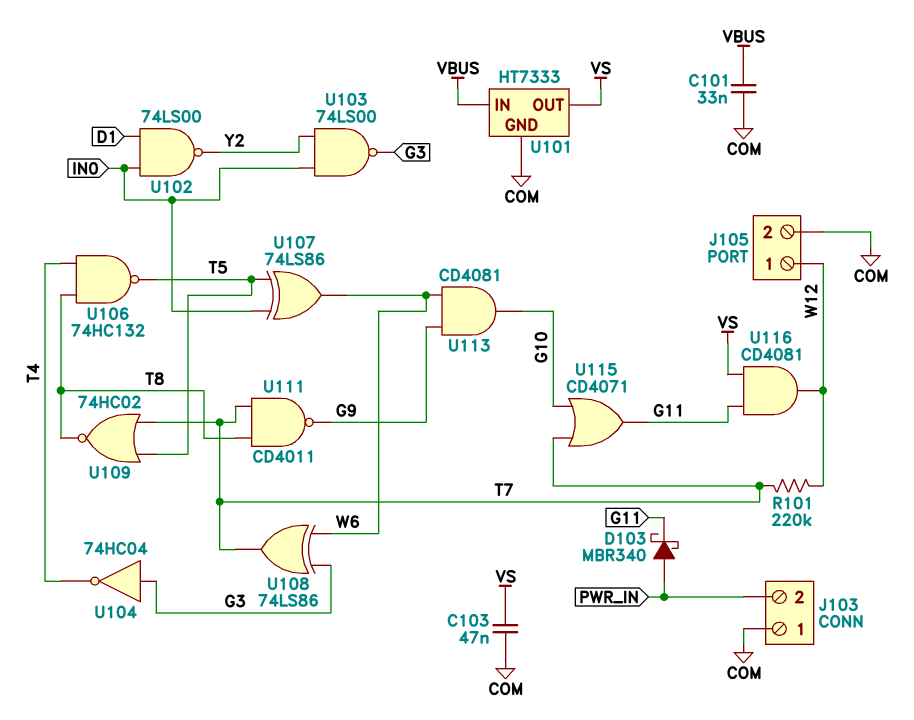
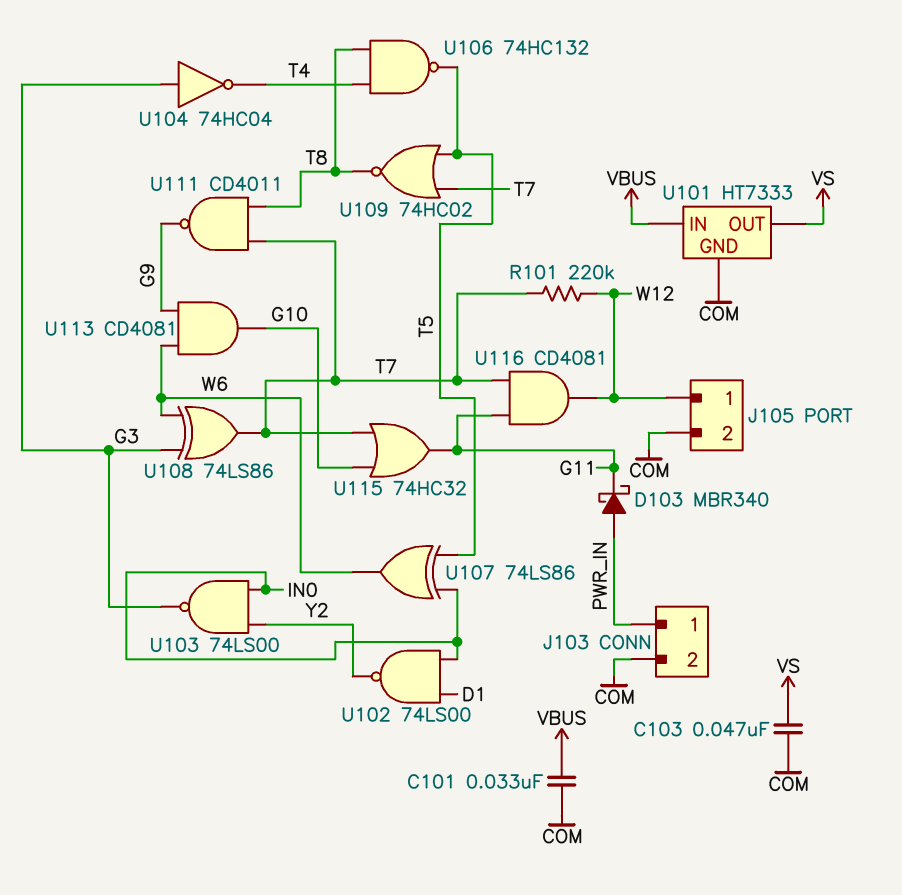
J103 pin 1: COM -> PWR_IN
J103 pin 2: PWR_IN -> COM
U115: OR CD4071 (in G10, in T7, out G11) -> OR 74HC32 (in G10, in T7, out G11)
U116: AND CD4081 (in G11, in VS, out W12) -> AND CD4081 (in G11, in T7, out W12)

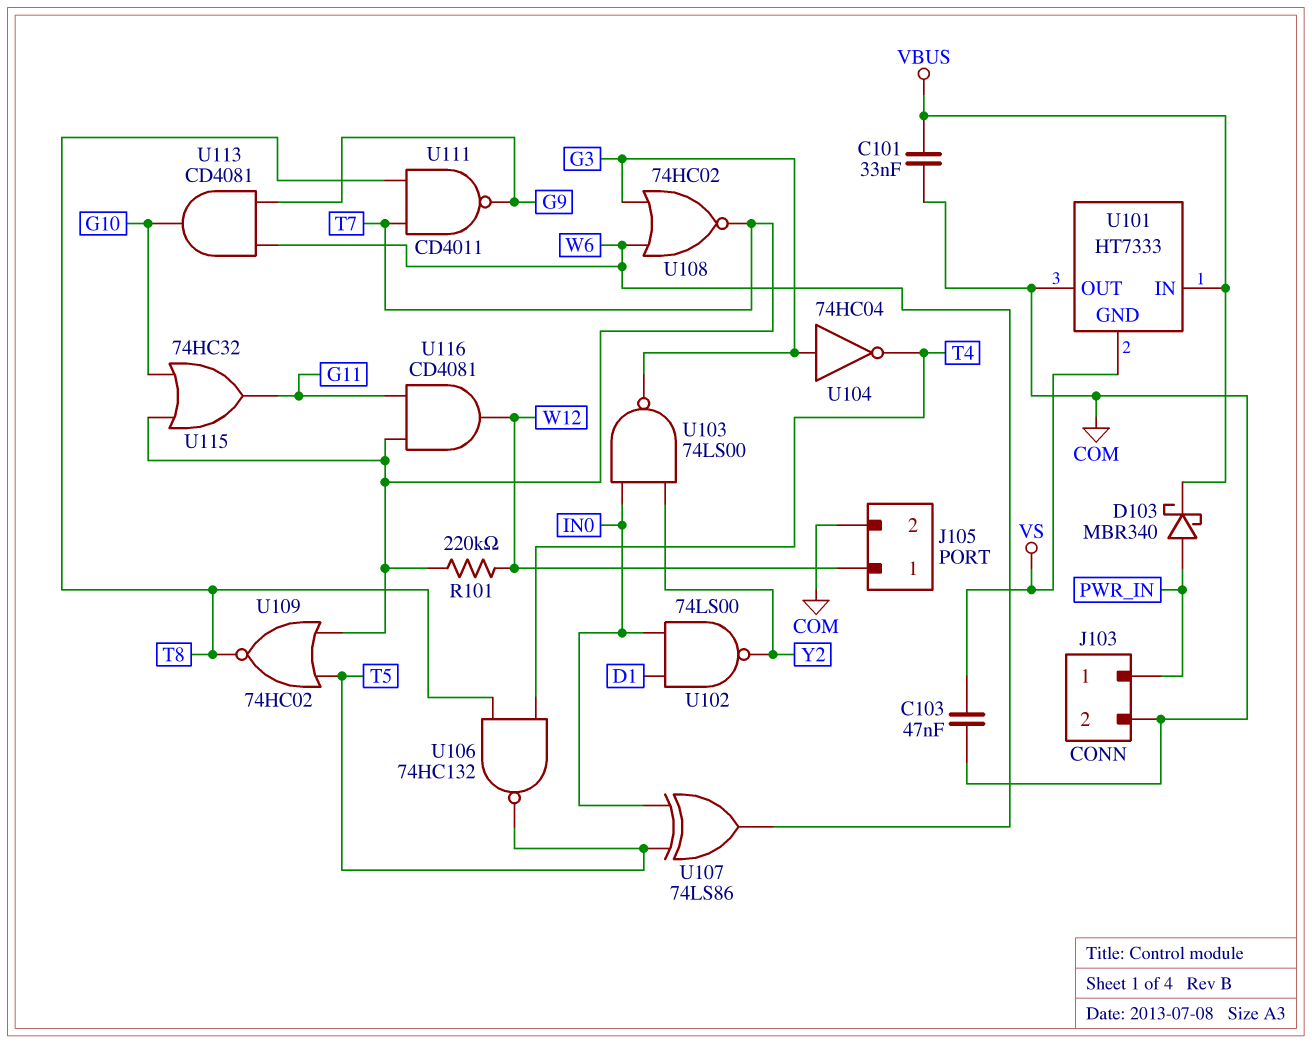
D103: schottky MBR340 (A PWR_IN, K G11) -> schottky MBR340 (A PWR_IN, K VBUS)
U101 pin GND: COM -> VS
U101 pin OUT: VS -> COM
U108: XOR 74LS86 (in G3, in W6, out T7) -> NOR 74HC02 (in G3, in W6, out T7)

